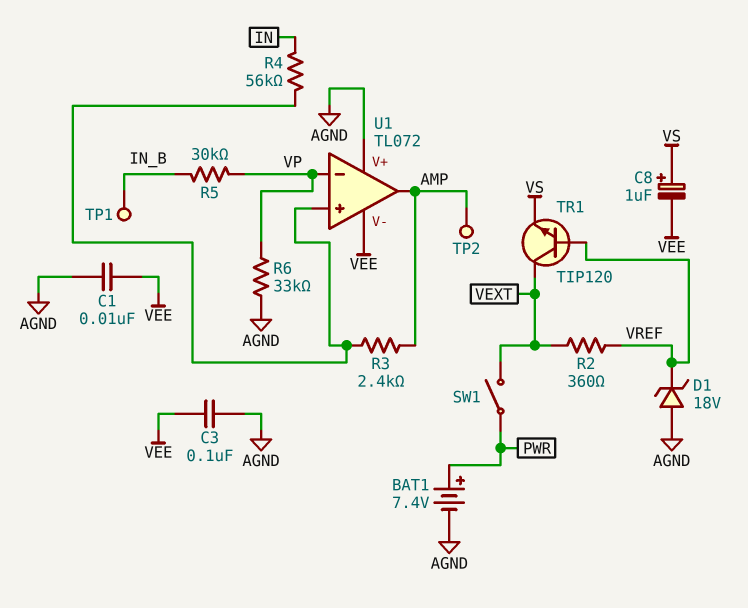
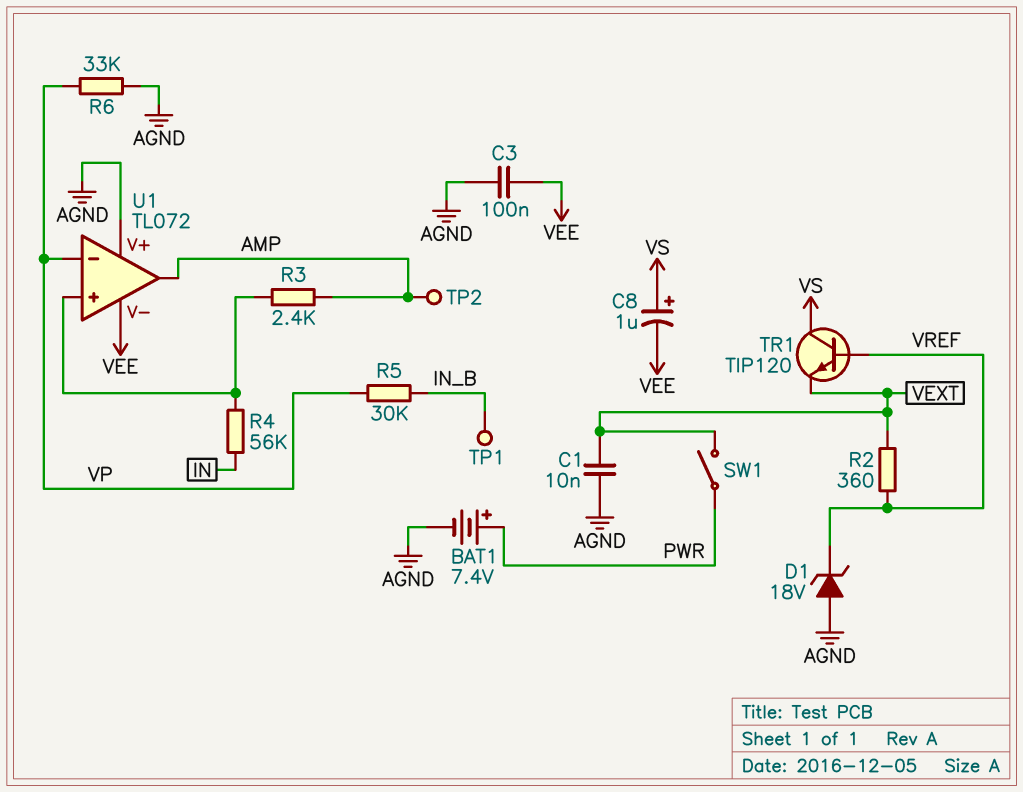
C1: 10nF (AGND, VEE) -> 10nF (AGND, VEXT)
TR1: NPN TIP120 (B VREF, C VEXT, E VS) -> NPN TIP120 (B VREF, C VS, E VEXT)

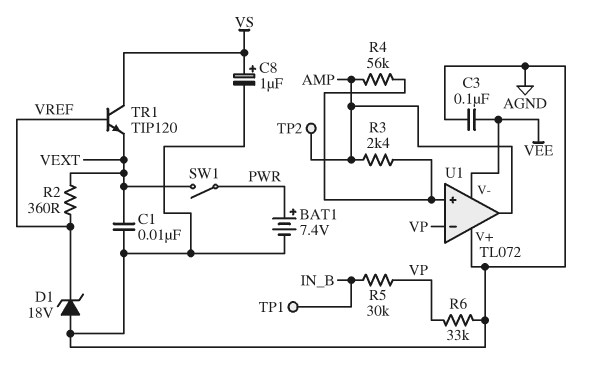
C8: 1uF (plus VS, minus VEE) -> 1uF (plus VS, minus AGND)
R4: 56k (IN, U1/in+) -> 56k (AMP, U1/in+)

